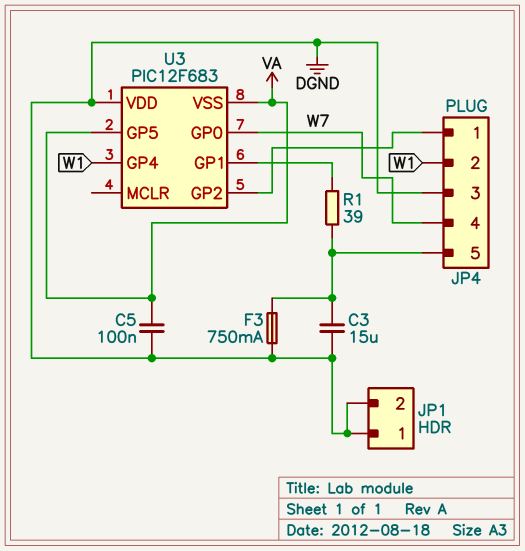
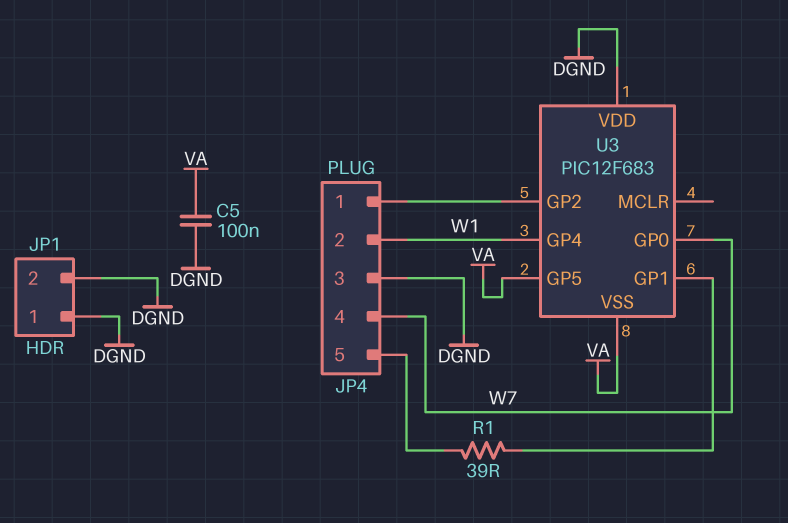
C3: 15uF (DGND, JP4/5) -> none
F3: 750mA (DGND, JP4/5) -> none

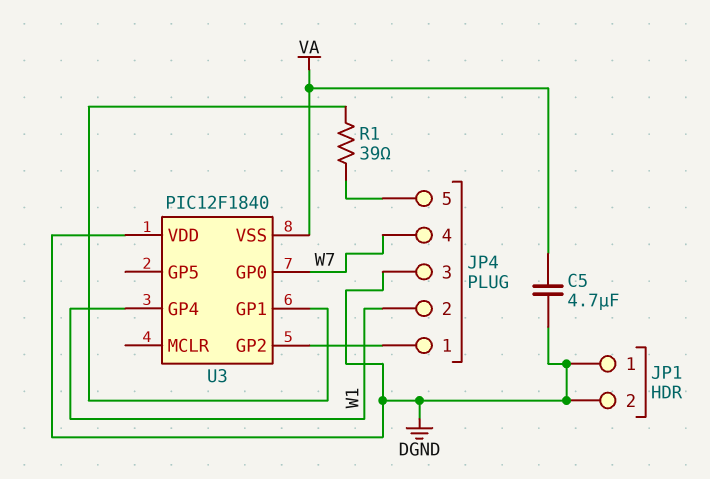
C5: 100nF (DGND, VA) -> 4.7uF (DGND, VA)
U3: PIC12F683 -> PIC12F1840
U3 pin GP5: VA -> none

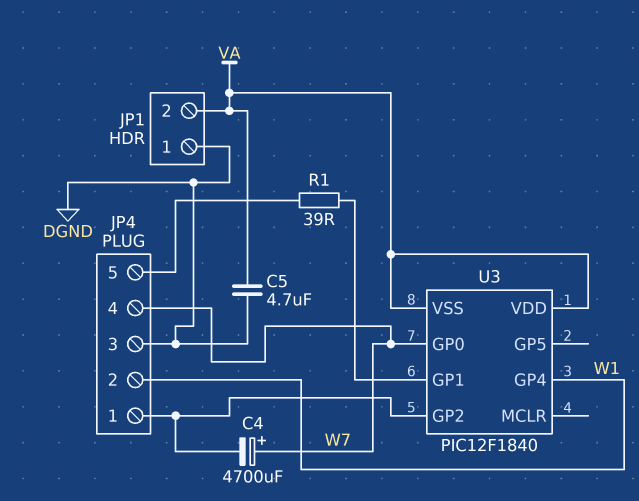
C4: none -> 4700uF (plus W7, minus JP4/1)
JP1 pin 2: DGND -> VA
U3 pin VDD: DGND -> VA

